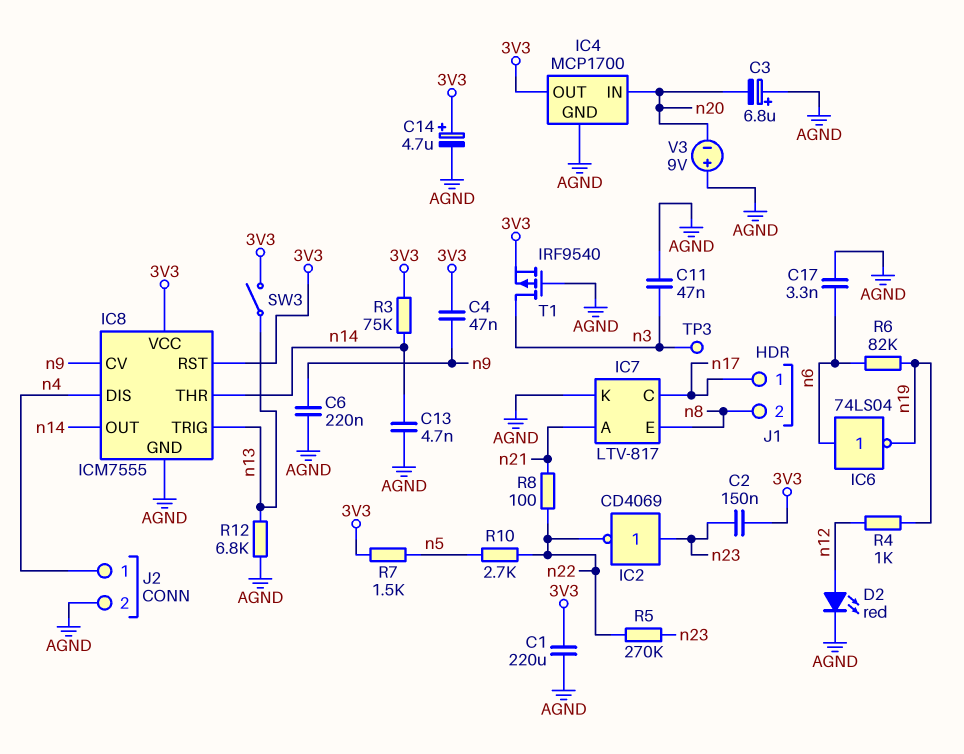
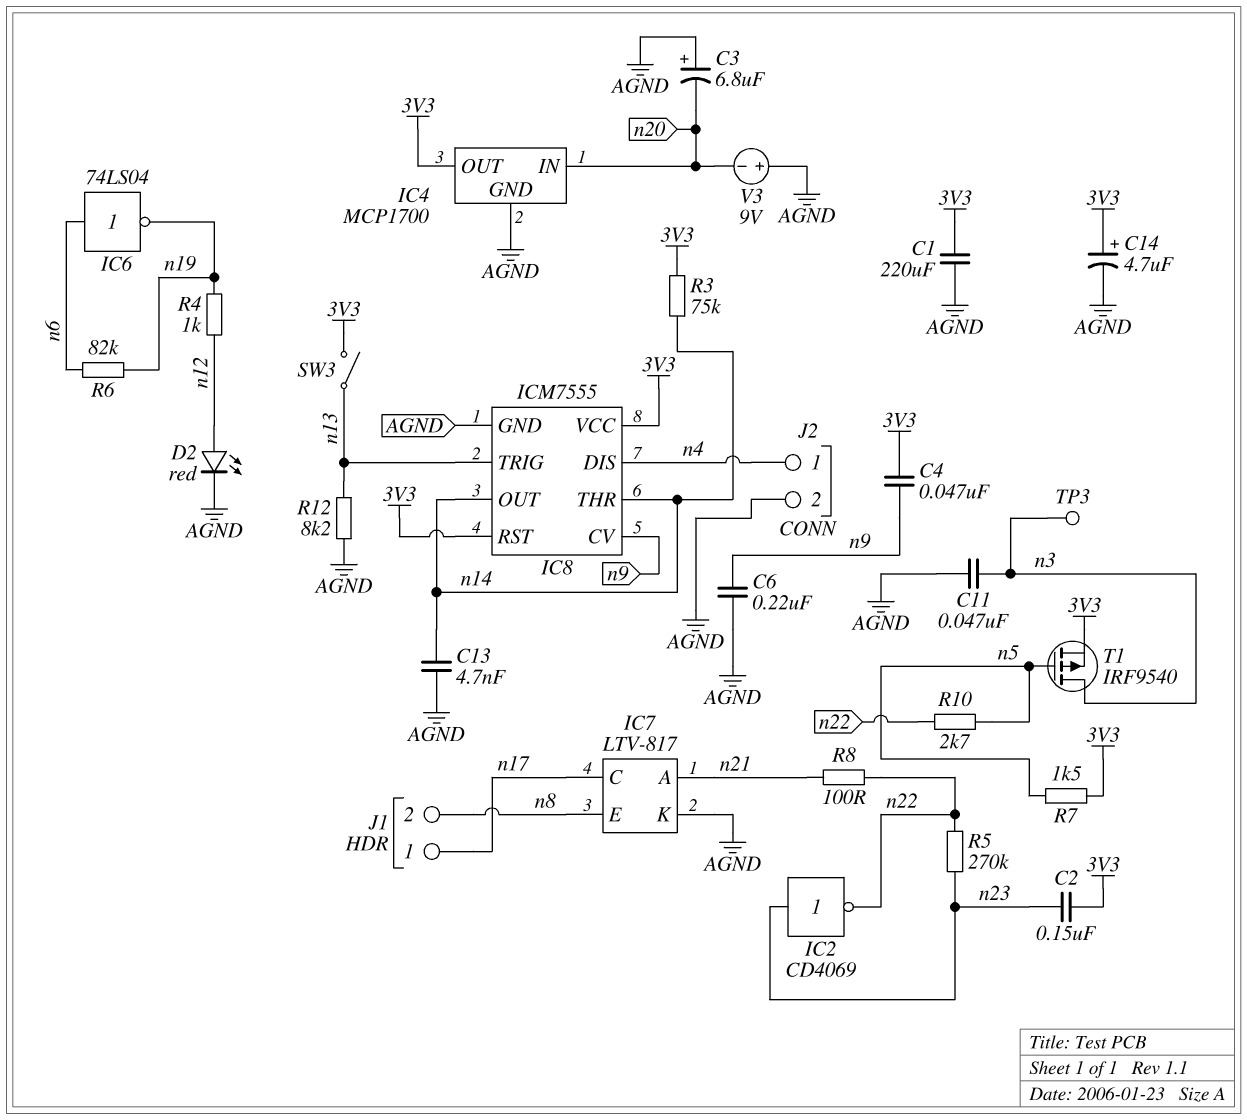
C17: 3.3nF (AGND, n6) -> none
R12: 6.8k (AGND, n13) -> 8.2k (AGND, n13)
T1: PMOS IRF9540 (G AGND, D n3, S 3V3) -> PMOS IRF9540 (G n5, D n3, S 3V3)

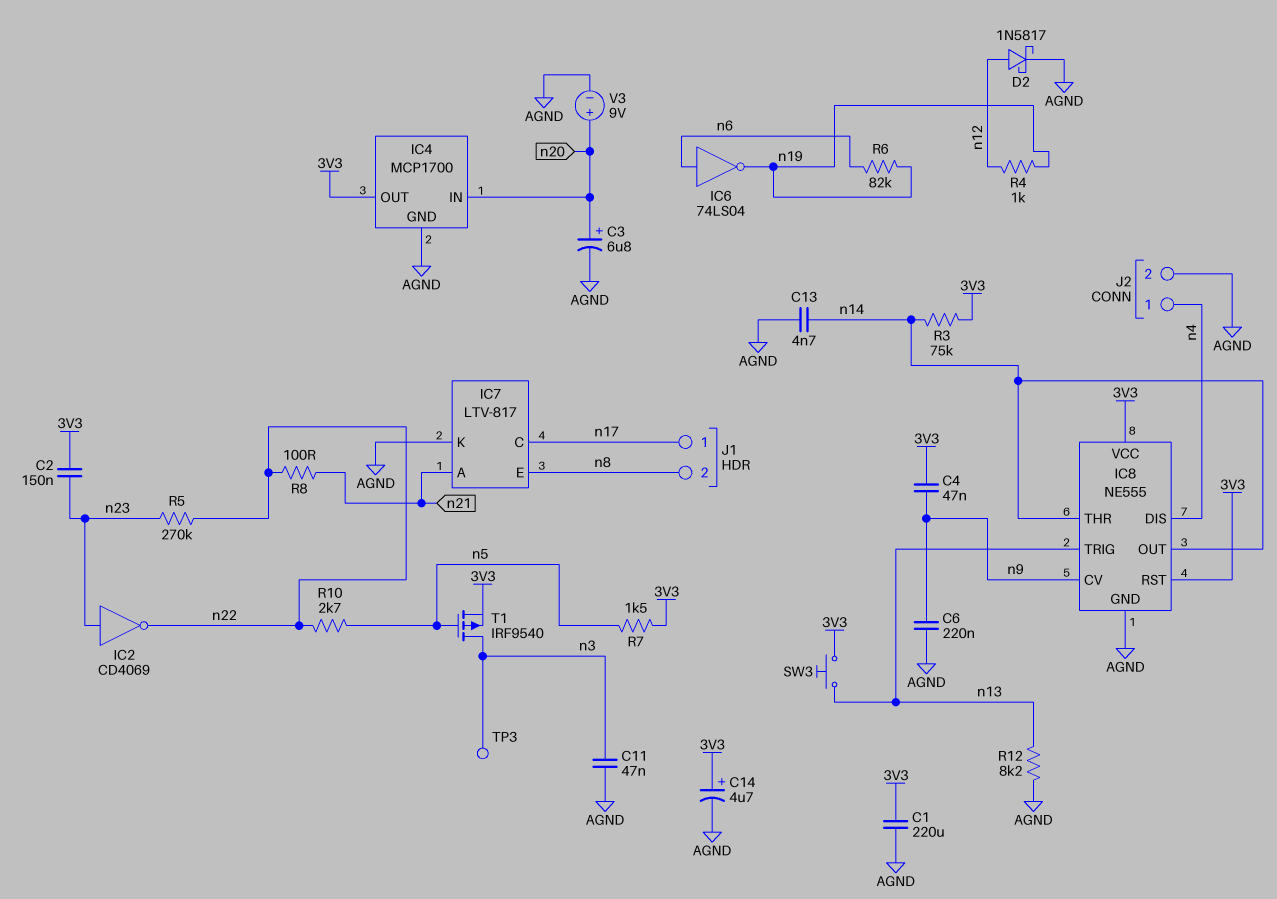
C3: 6.8uF (plus AGND, minus n20) -> 6.8uF (plus n20, minus AGND)
D2: LED red (A n12, K AGND) -> schottky 1N5817 (A n12, K AGND)
IC8: ICM7555 -> NE555
SW3: switch (3V3, n13) -> button (3V3, n13)
V3: 9V (plus AGND, minus n20) -> 9V (plus n20, minus AGND)

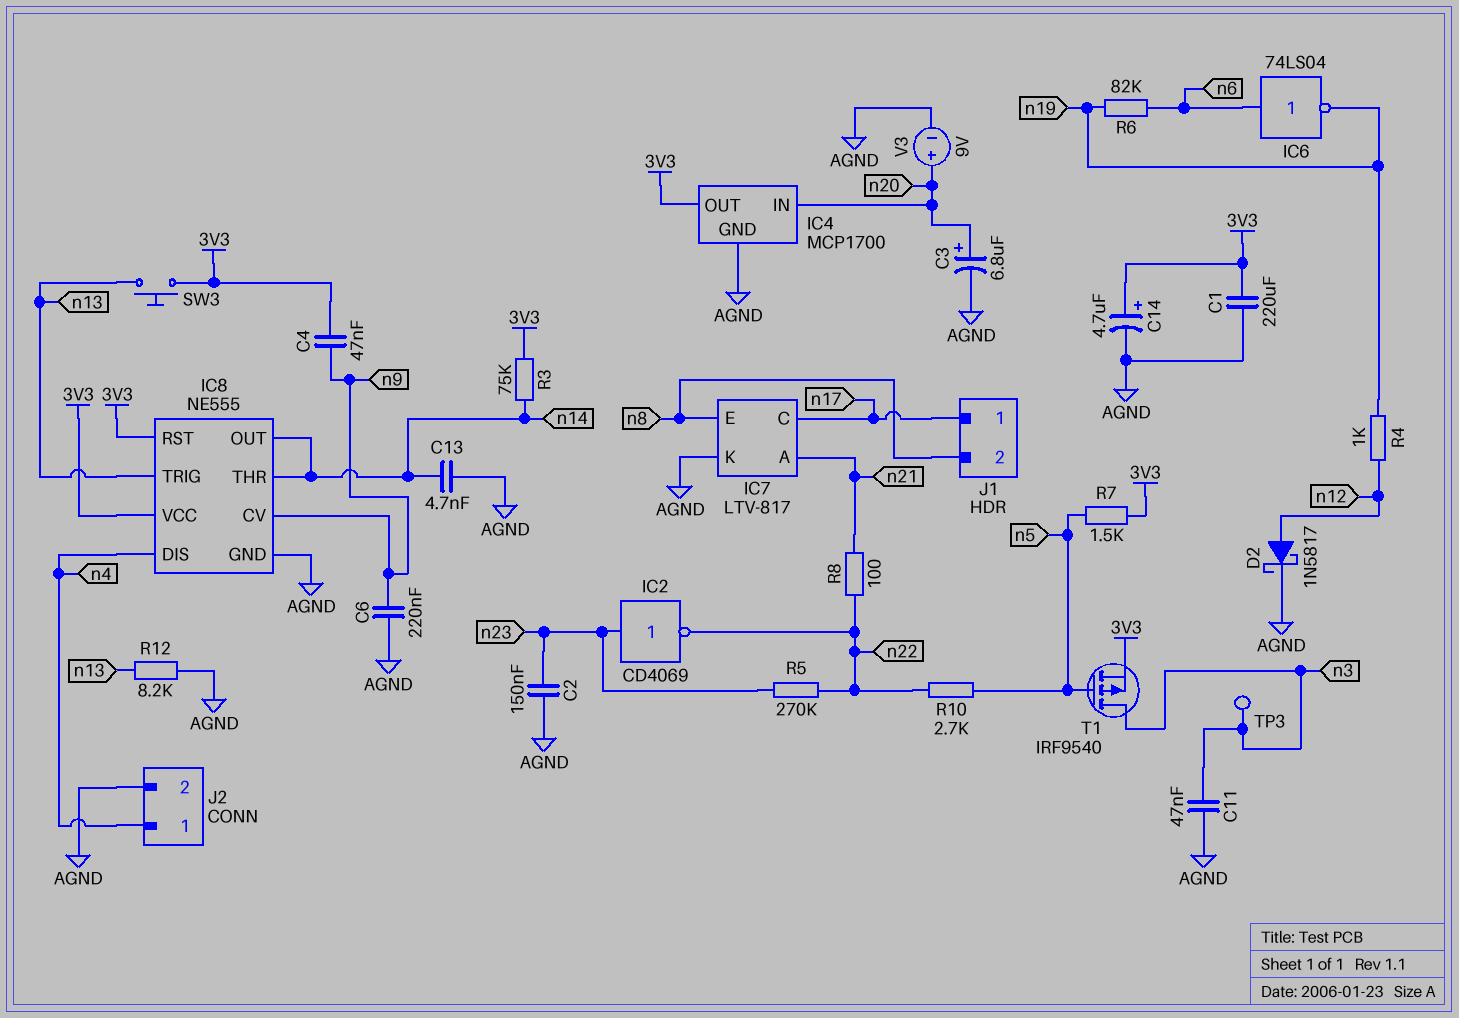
C2: 150nF (3V3, n23) -> 150nF (AGND, n23)

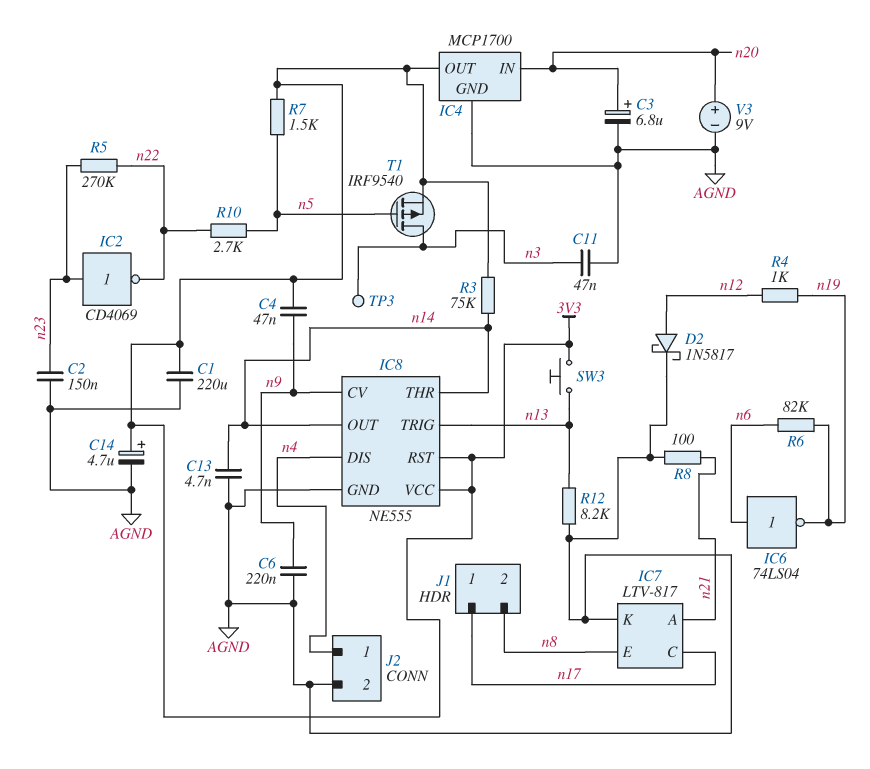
R8: 100 (n21, n22) -> 100 (AGND, n21)

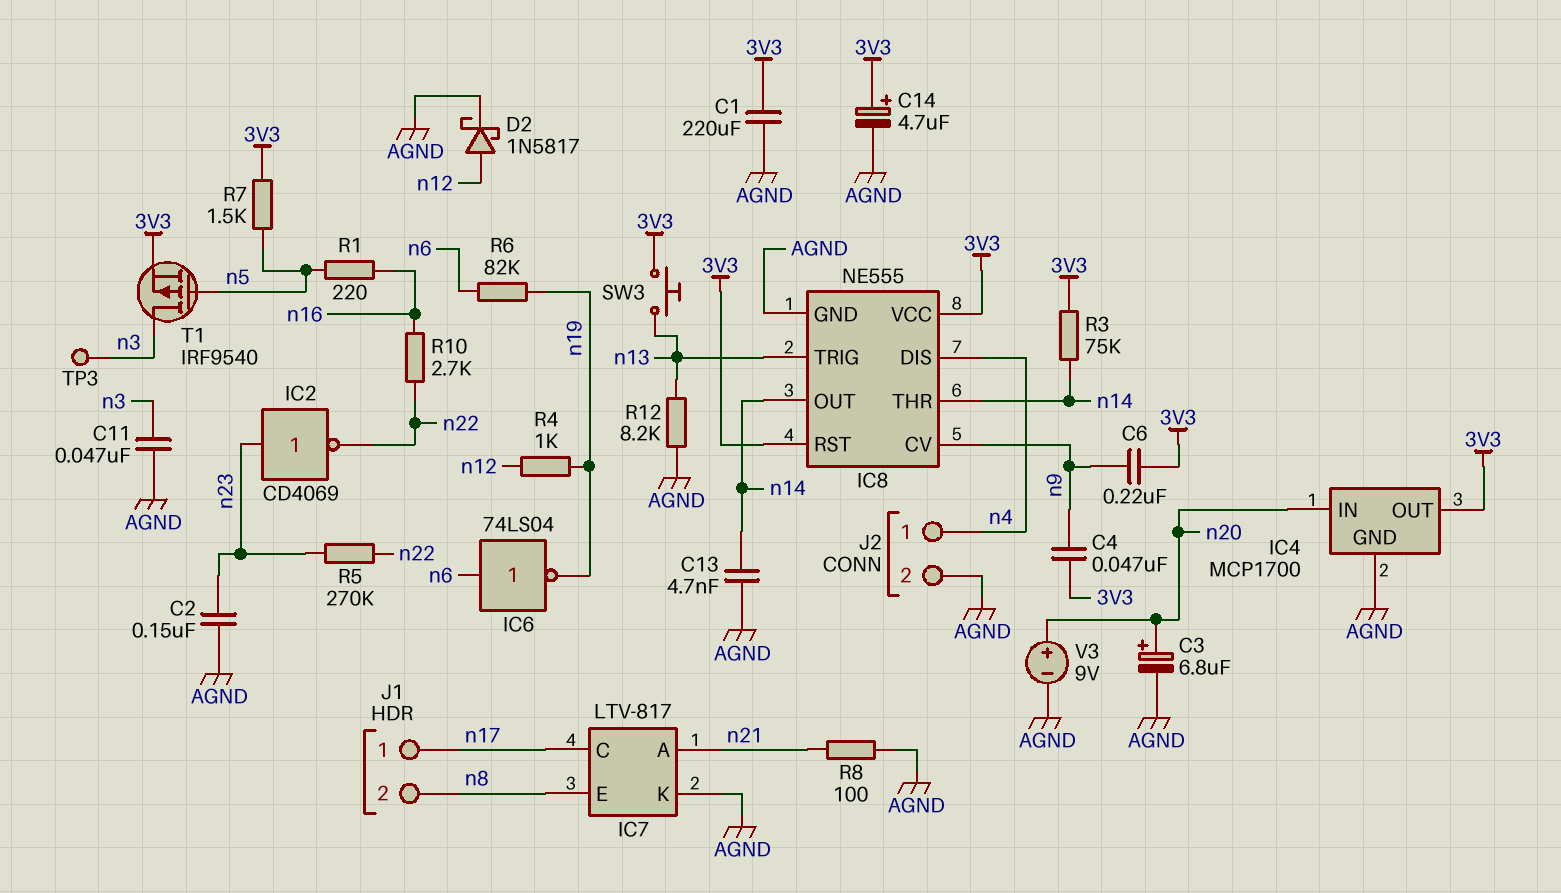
C6: 220nF (AGND, n9) -> 220nF (3V3, n9)
R1: none -> 220 (n5, n16)
R10: 2.7k (n5, n22) -> 2.7k (n16, n22)

